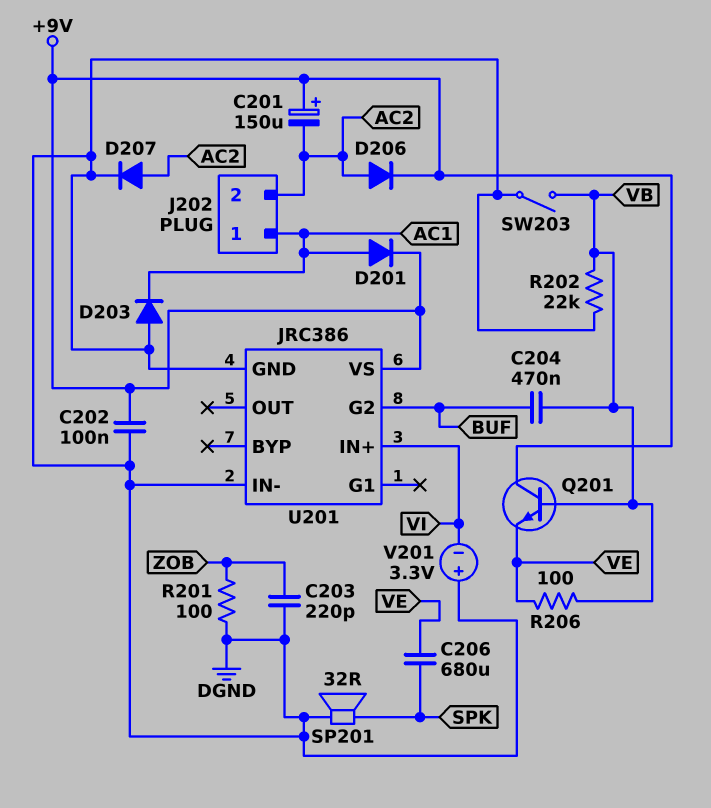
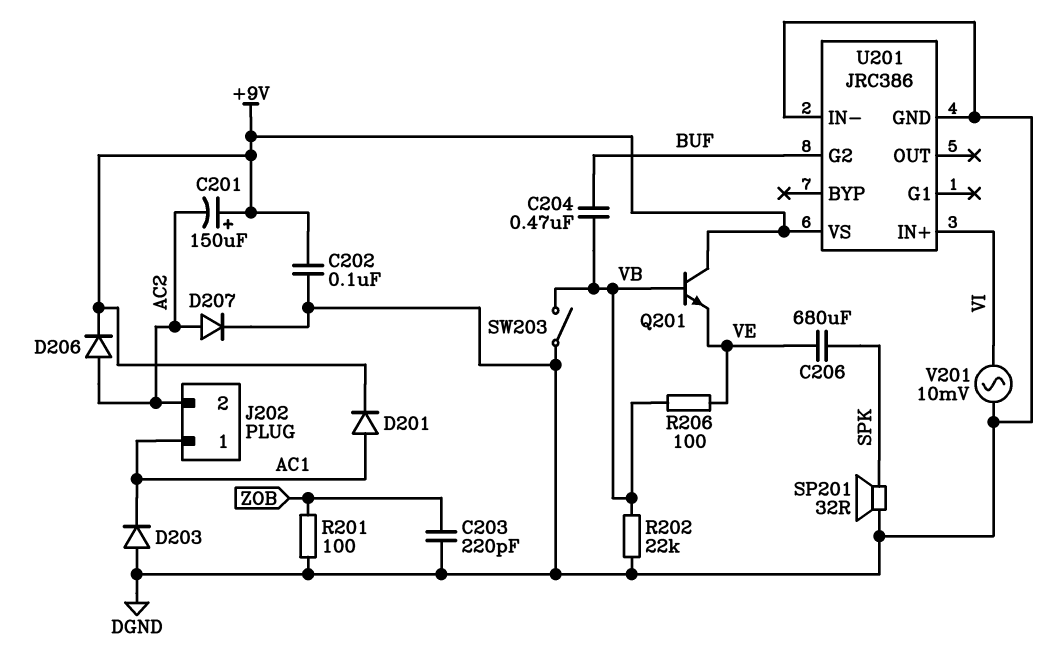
V201: 3.3V (plus DGND, minus VI) -> AC 10mV (DGND, VI)

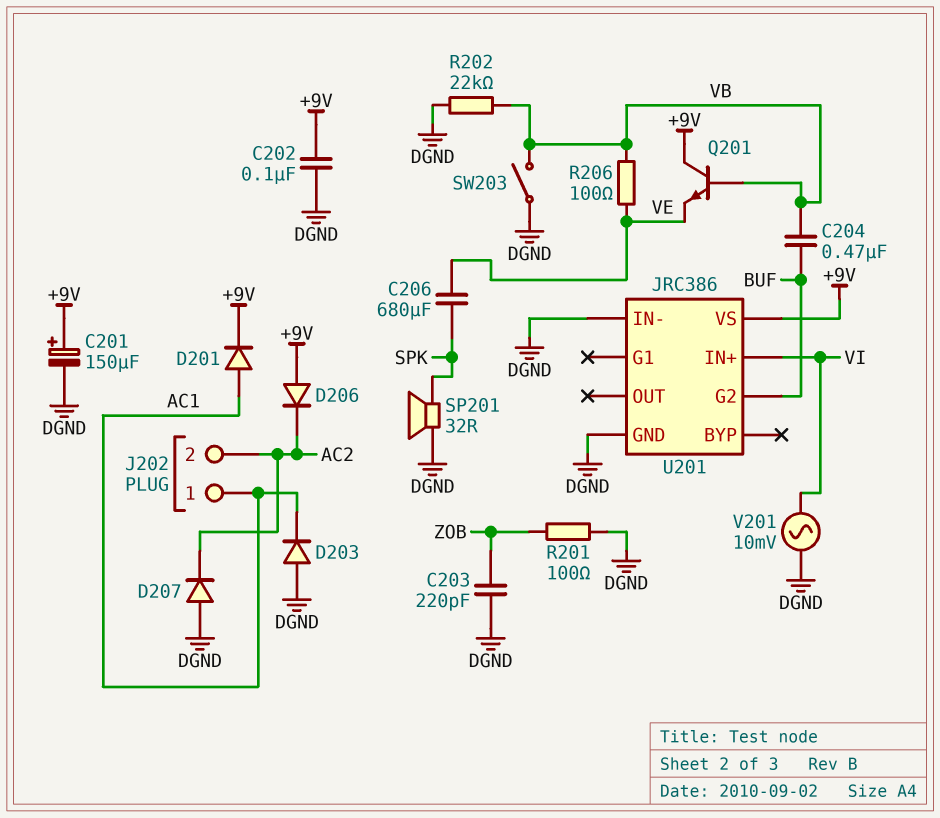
C201: 150uF (plus +9V, minus AC2) -> 150uF (plus +9V, minus DGND)
D206: diode (A AC2, K +9V) -> diode (A +9V, K AC2)
D207: diode (A AC2, K DGND) -> diode (A DGND, K AC2)

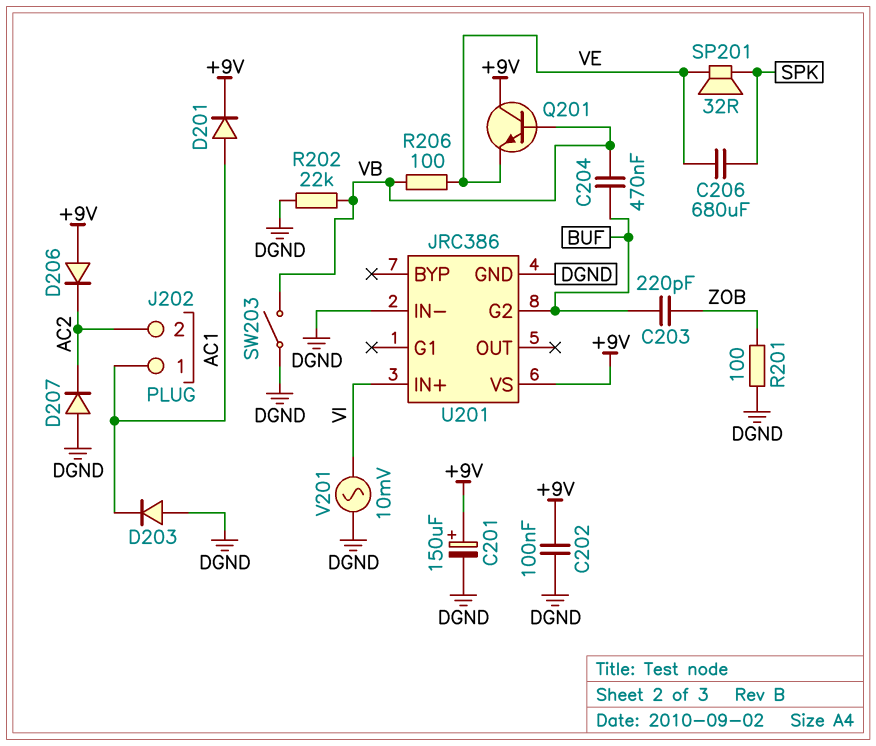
C203: 220pF (DGND, ZOB) -> 220pF (BUF, ZOB)
SP201: speaker 32R (DGND, SPK) -> speaker 32R (SPK, VE)

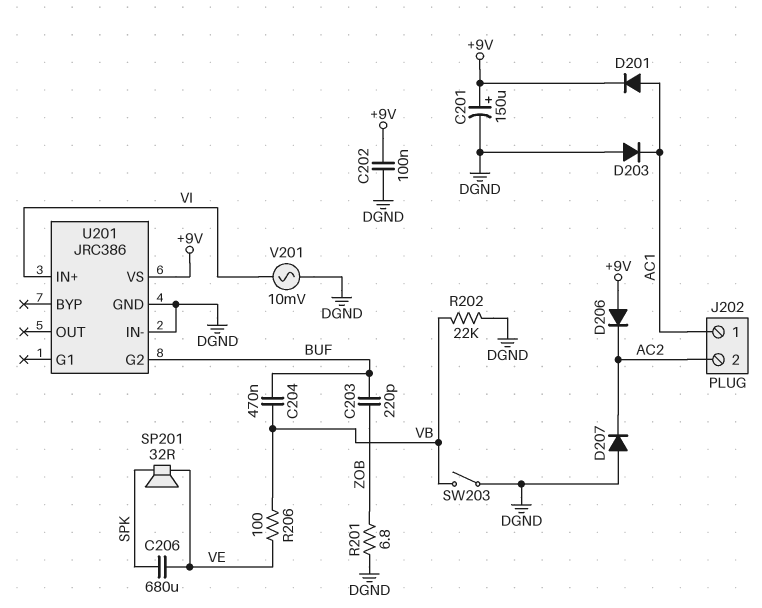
Q201: NPN (B VB, C +9V, E VE) -> none
R201: 100 (DGND, ZOB) -> 6.8 (DGND, ZOB)

